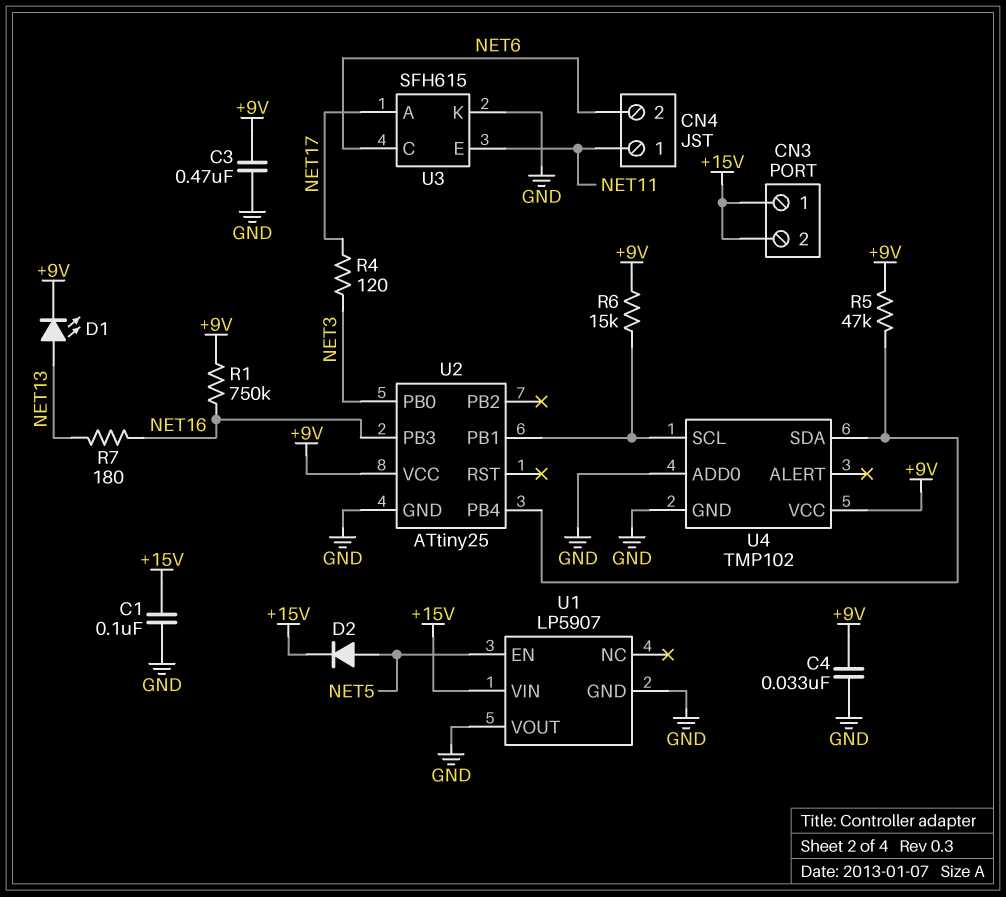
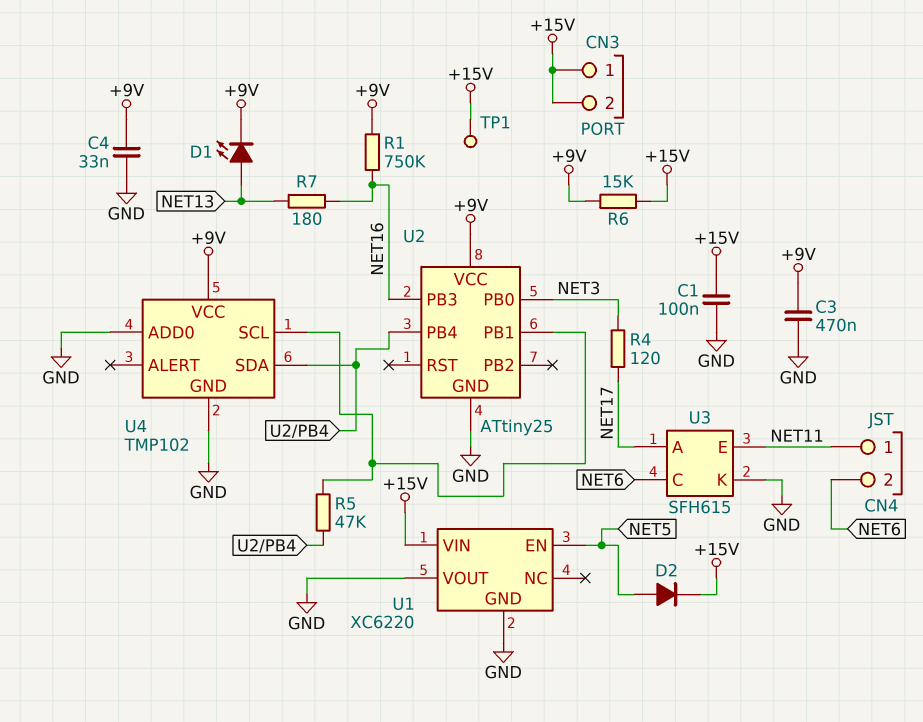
R5: 47k (+9V, U2/PB4) -> 47k (U2/PB1, U2/PB4)
R6: 15k (+9V, U2/PB1) -> 15k (+9V, +15V)
TP1: none -> test point (+15V)
U1: LP5907 -> XC6220

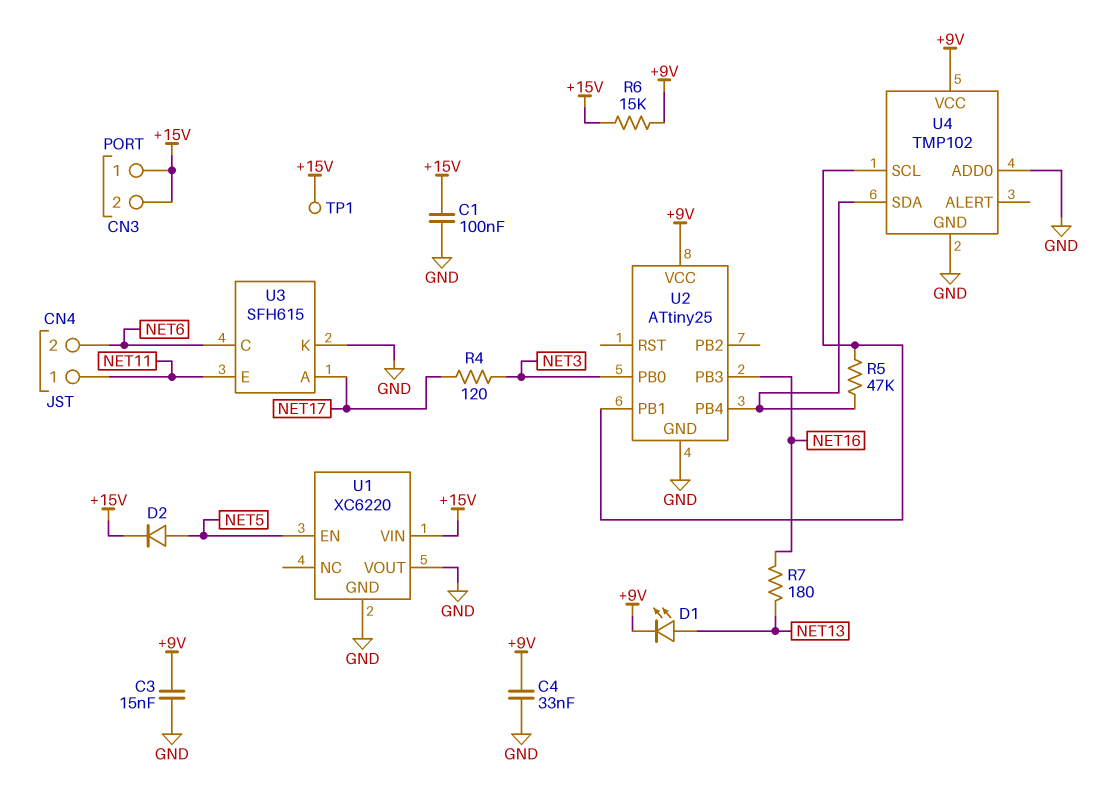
C3: 470nF (+9V, GND) -> 15nF (+9V, GND)
R1: 750k (+9V, NET16) -> none

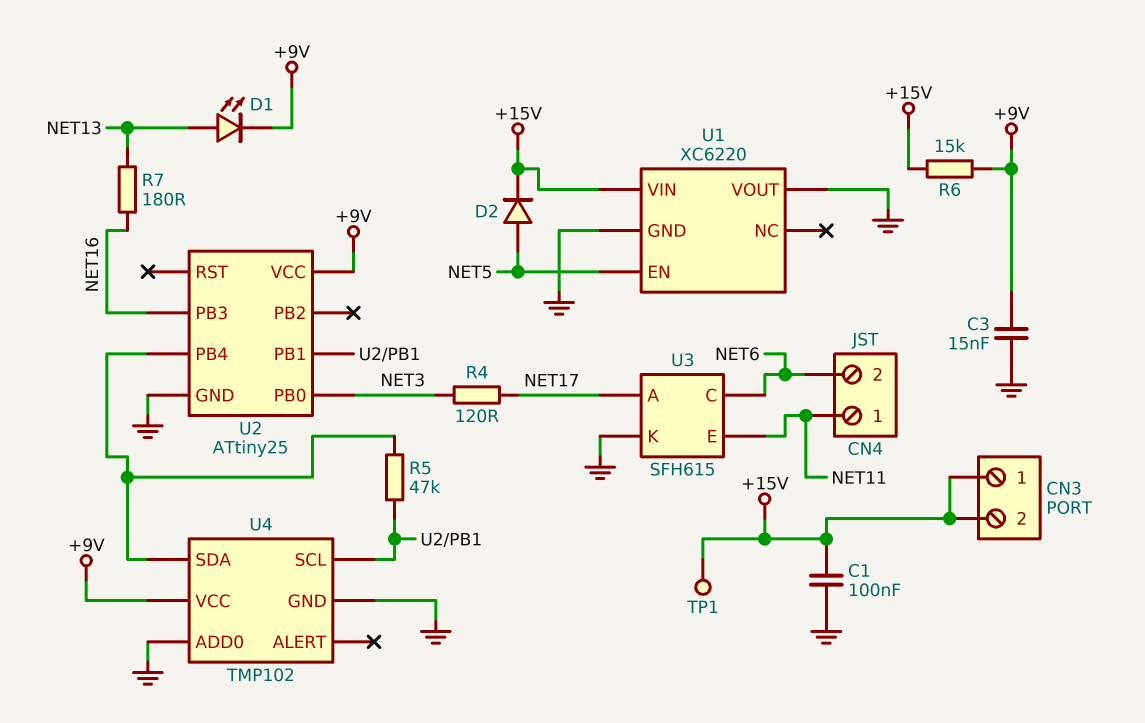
C4: 33nF (+9V, GND) -> none

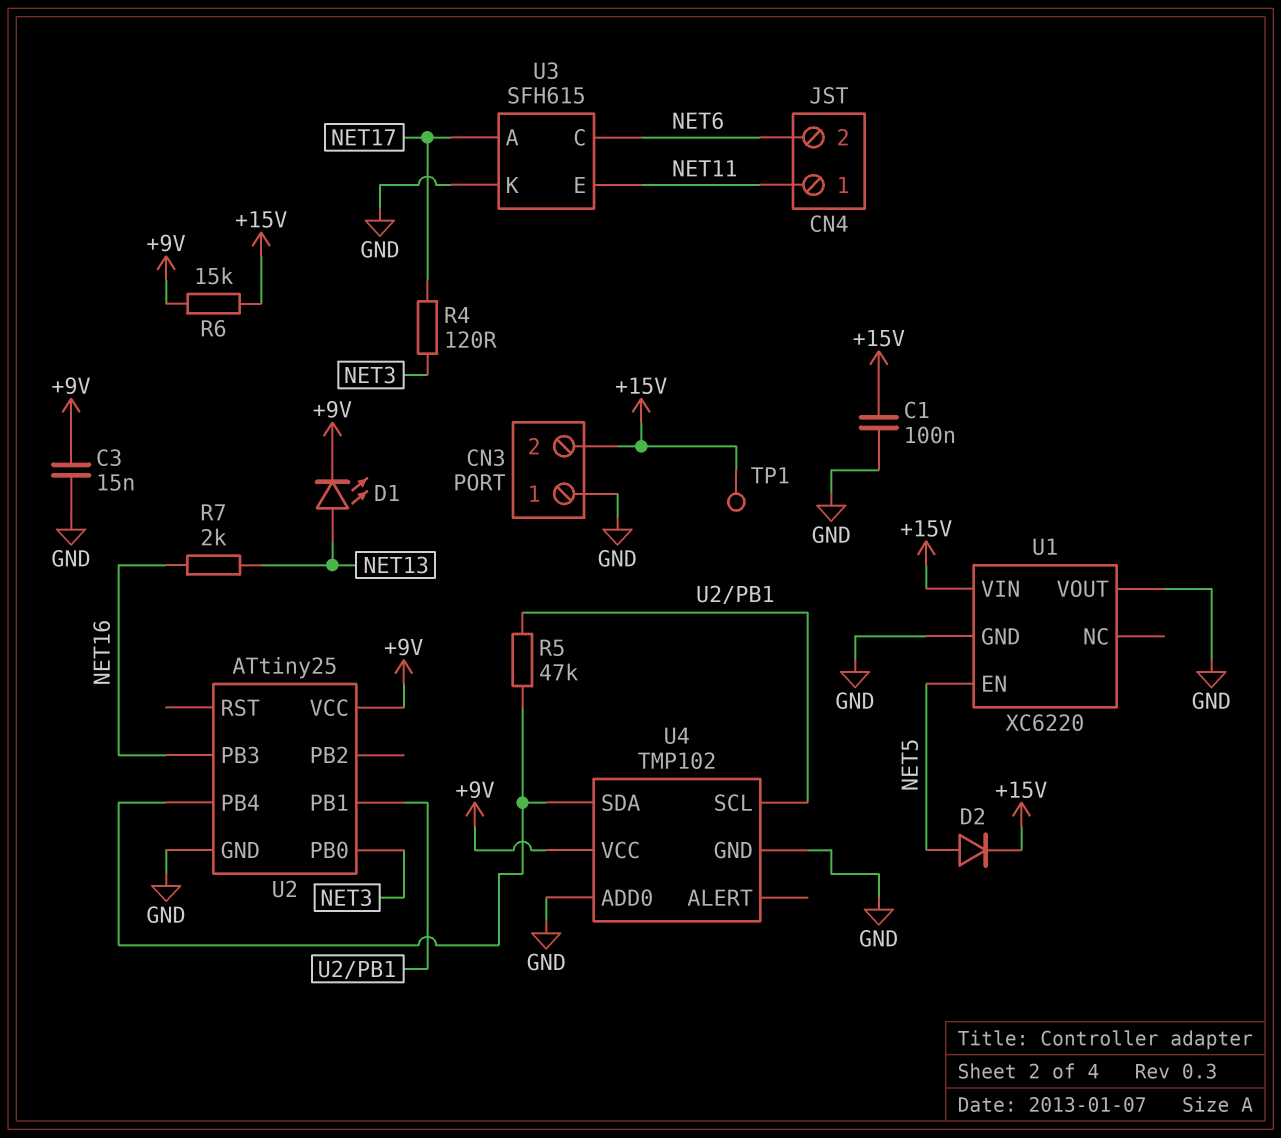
CN3 pin 1: +15V -> GND
R7: 180 (NET13, NET16) -> 2k (NET13, NET16)

